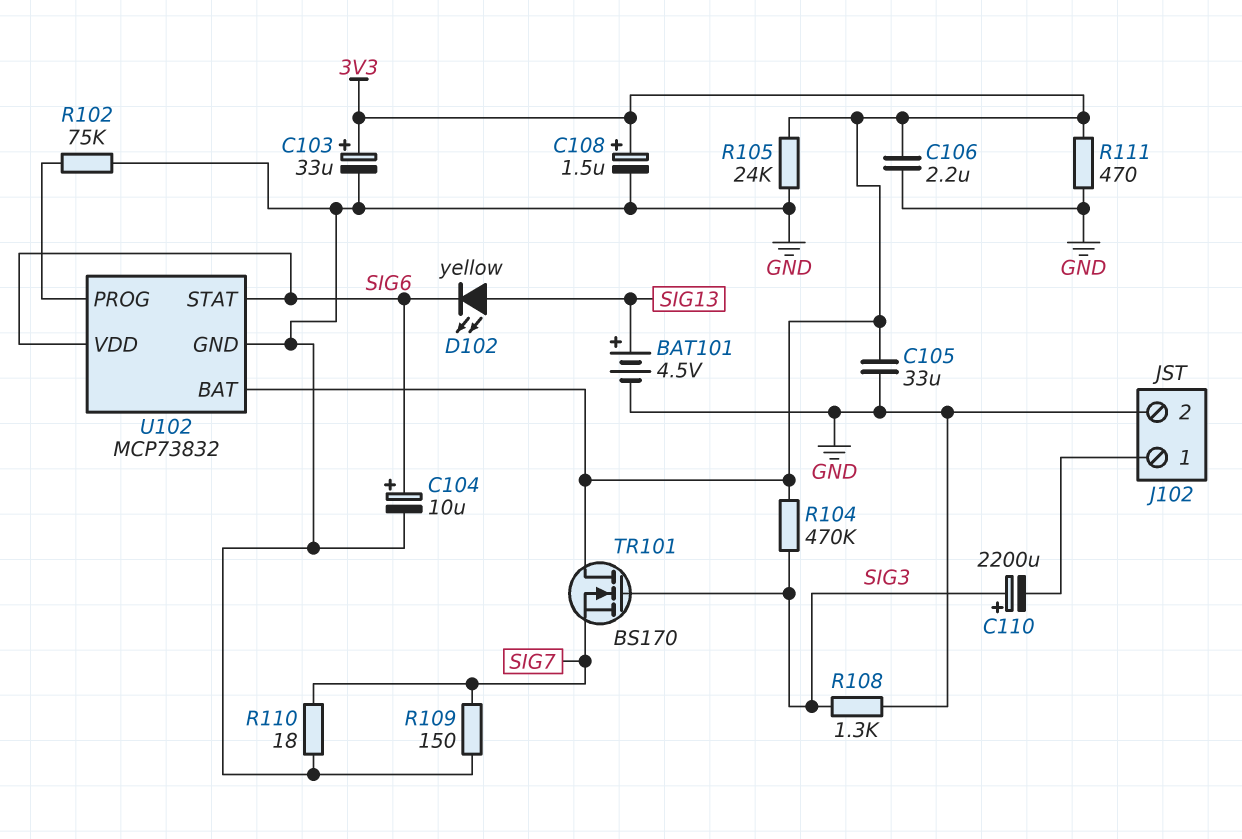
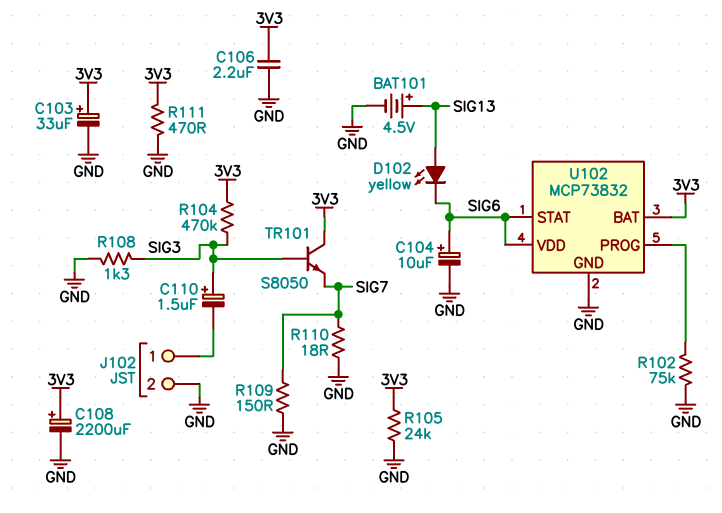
C105: 33uF (3V3, GND) -> none
C108: 1.5uF (plus 3V3, minus GND) -> 2200uF (plus 3V3, minus GND)
C110: 2200uF (plus SIG3, minus J102/1) -> 1.5uF (plus SIG3, minus J102/1)
TR101: NMOS BS170 (G SIG3, D 3V3, S SIG7) -> NPN S8050 (B SIG3, C 3V3, E SIG7)

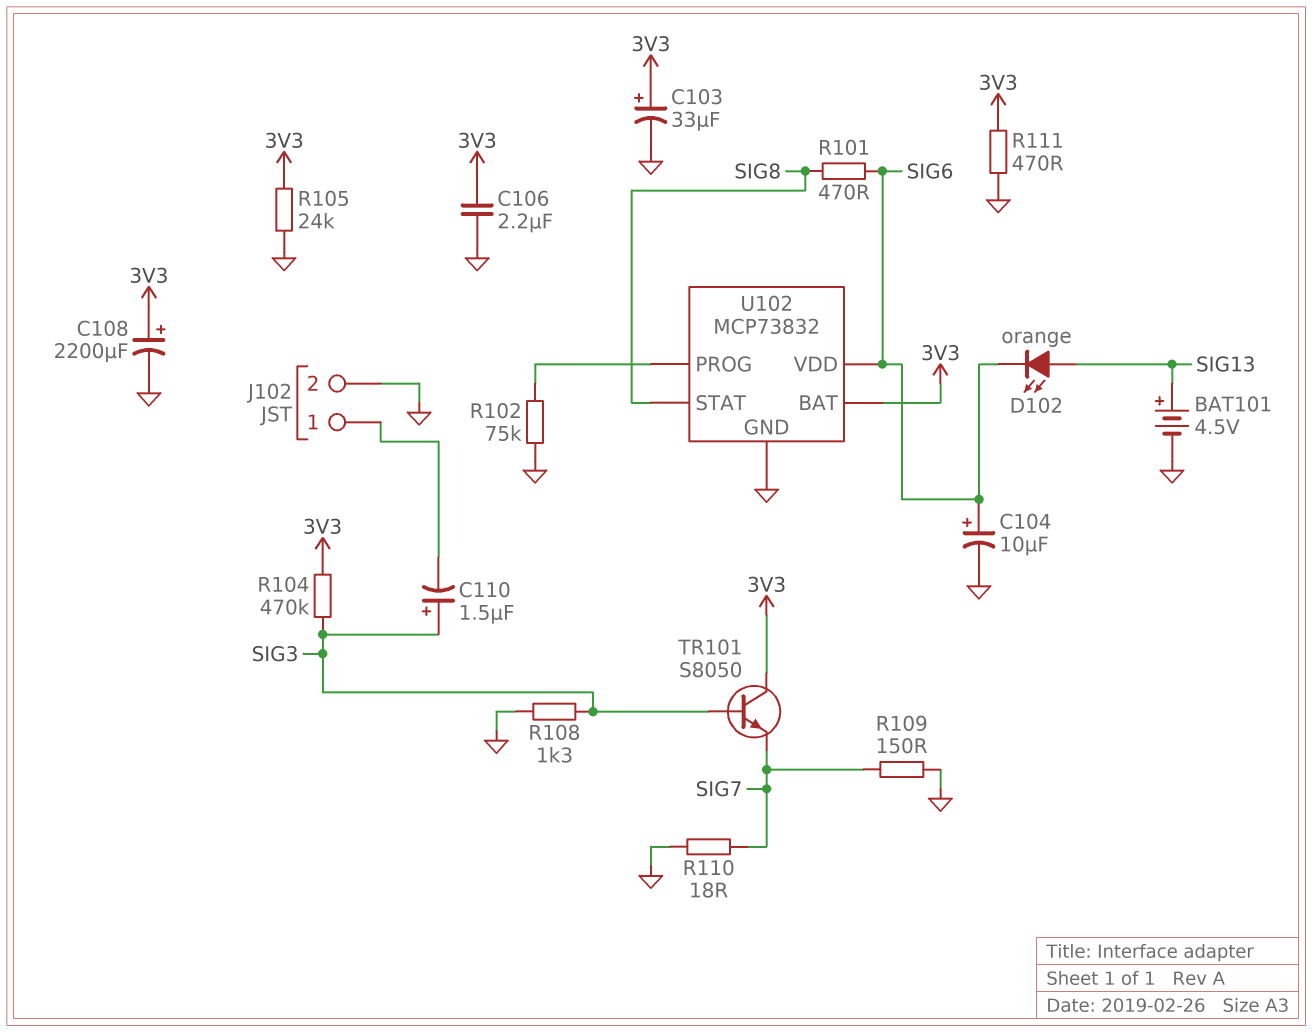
D102: LED yellow (A SIG13, K SIG6) -> LED orange (A SIG13, K SIG6)
R101: none -> 470 (SIG6, SIG8)
U102 pin STAT: SIG6 -> SIG8

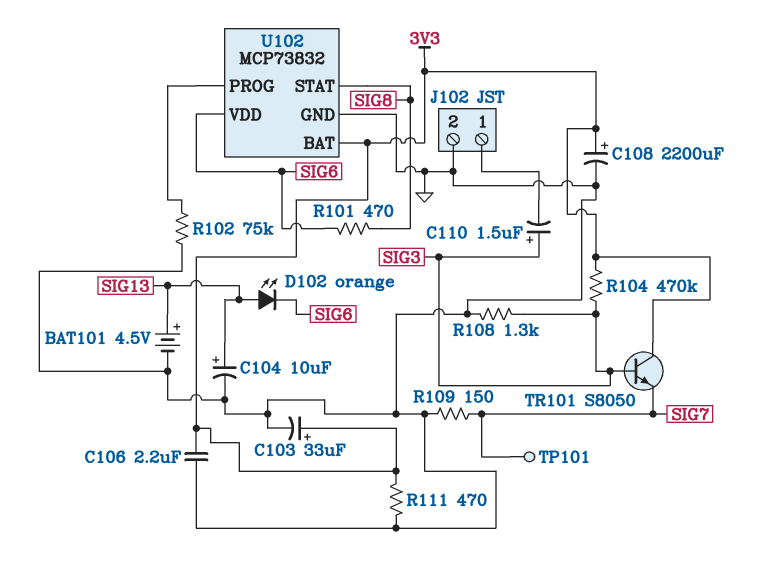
C104: 10uF (plus SIG6, minus GND) -> 10uF (plus SIG13, minus GND)
R105: 24k (3V3, GND) -> none
R110: 18 (GND, SIG7) -> none
TP101: none -> test point (SIG7)

